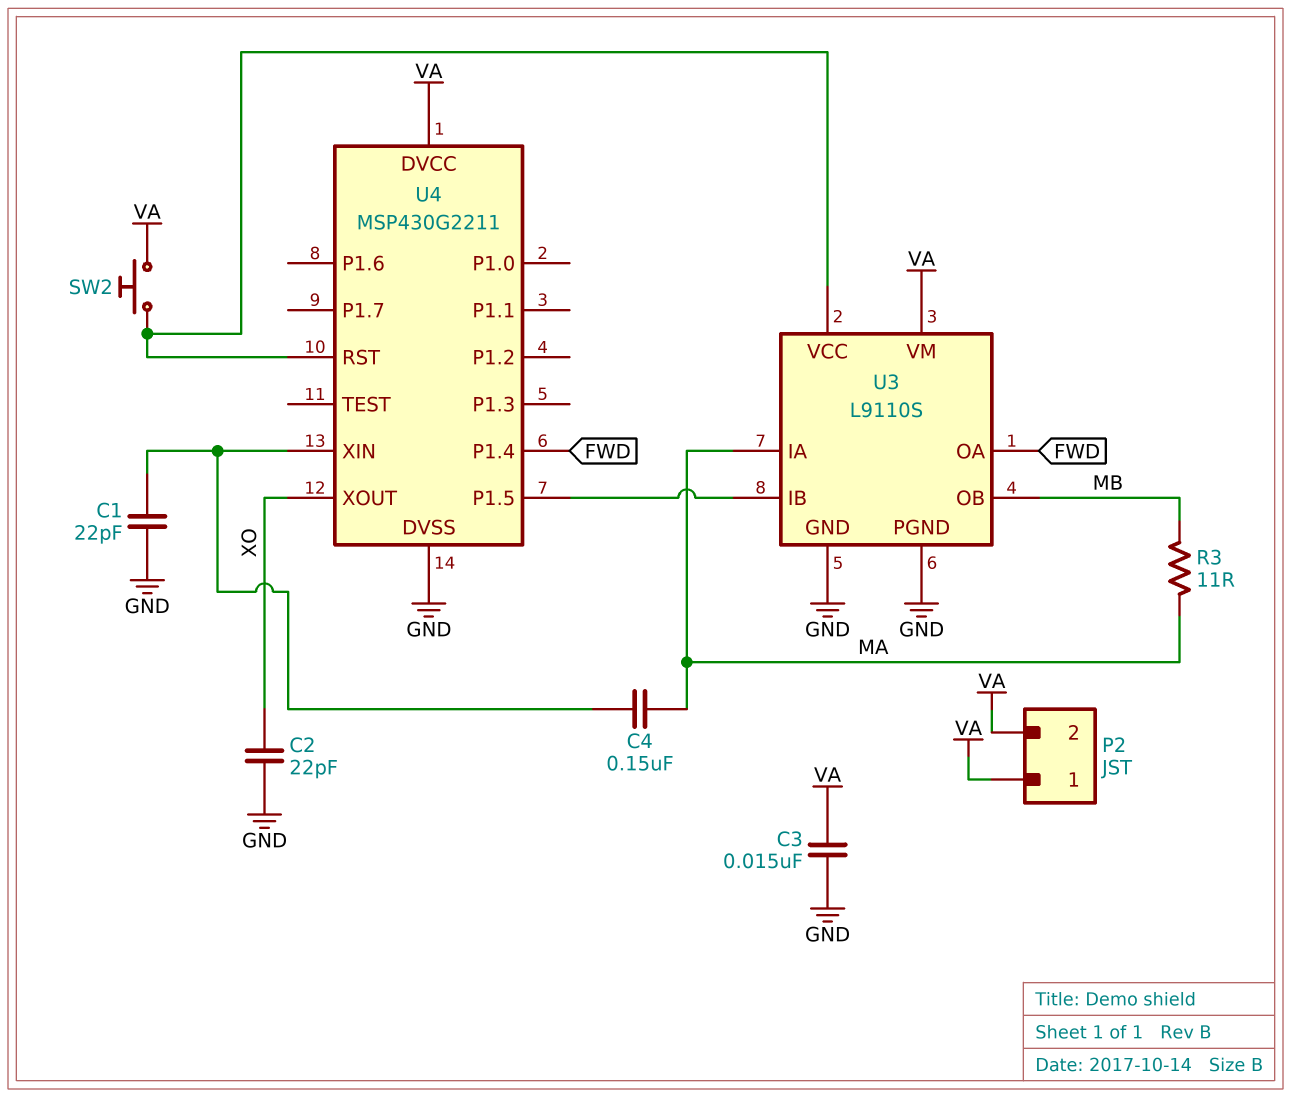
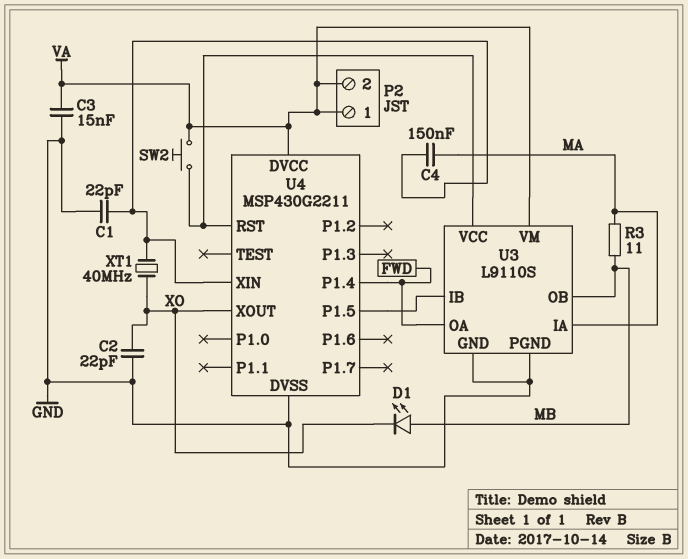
D1: none -> LED (A MB, K XO)
XT1: none -> 40MHz (U4/XIN, XO)

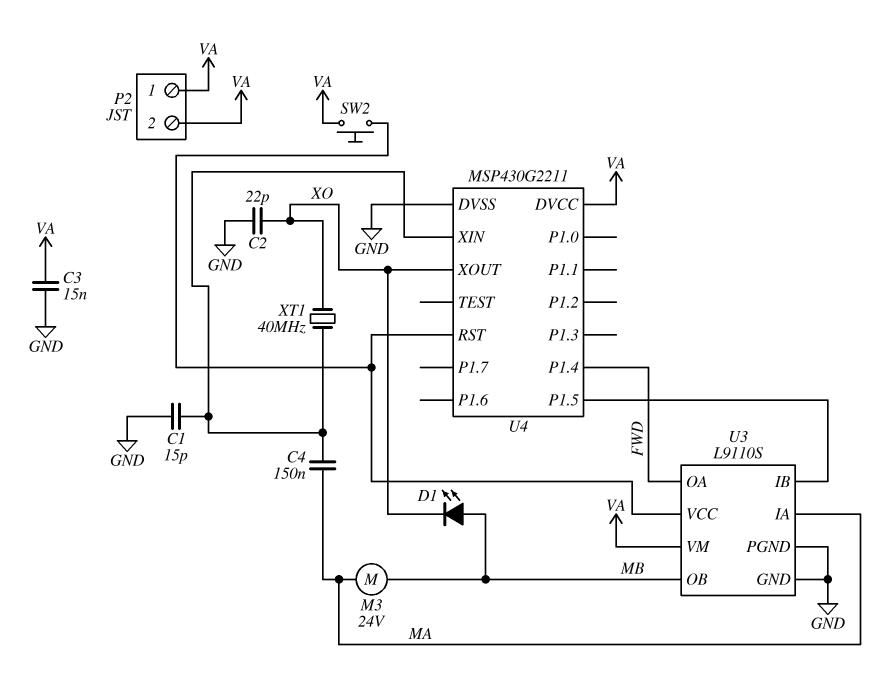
C1: 22pF (GND, U4/XIN) -> 15pF (GND, U4/XIN)
M3: none -> motor 24V (MA, MB)
R3: 11 (MA, MB) -> none

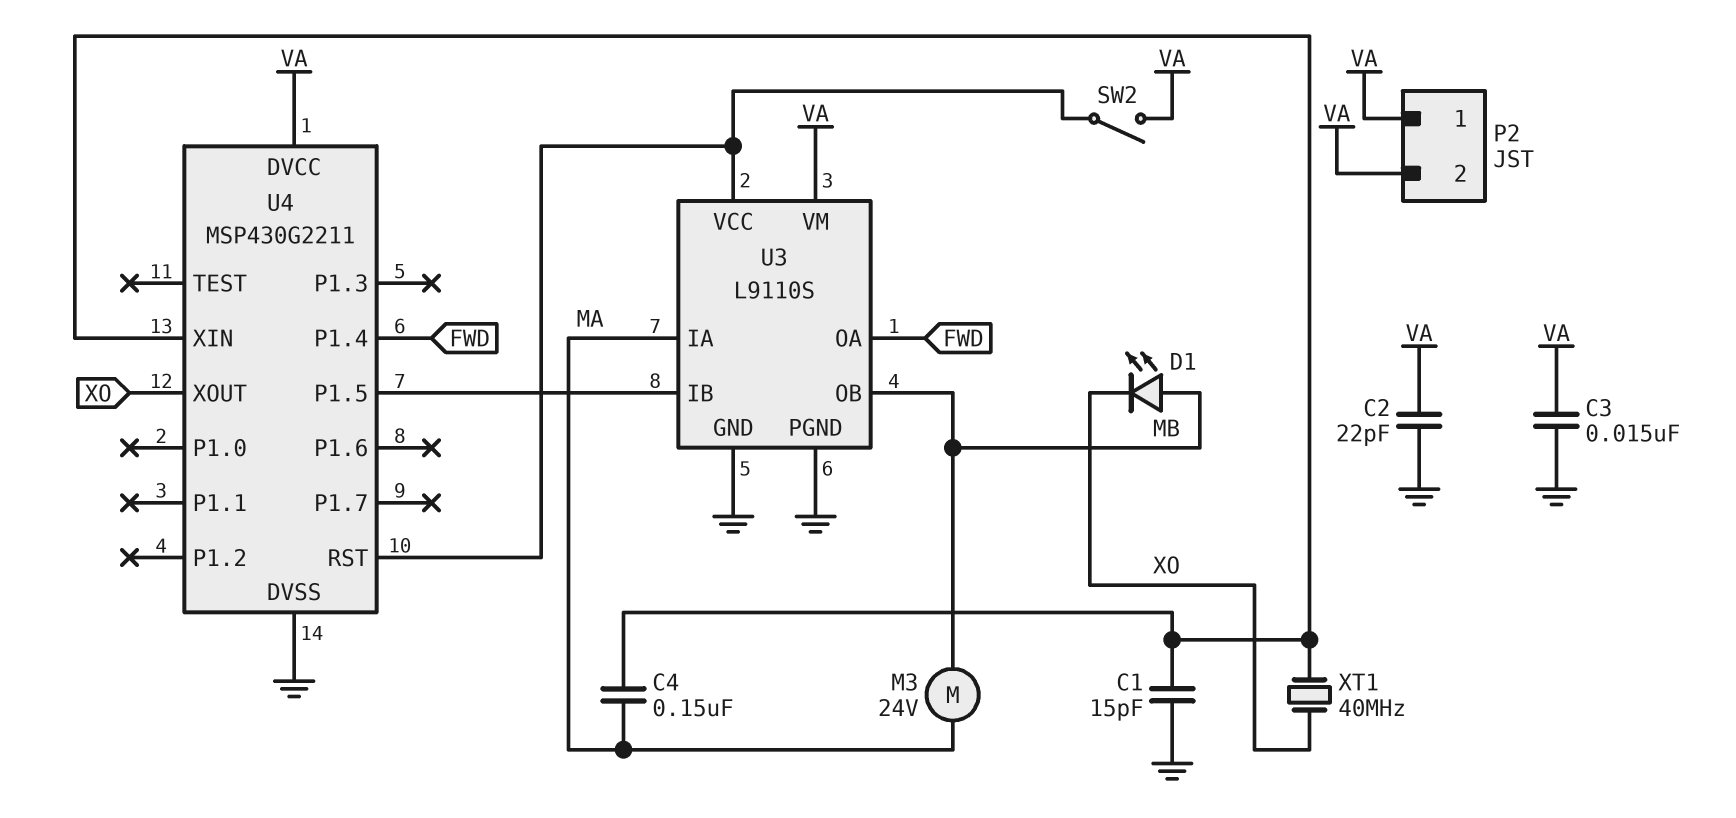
C2: 22pF (GND, XO) -> 22pF (GND, VA)
SW2: button (U3/VCC, VA) -> switch (U3/VCC, VA)

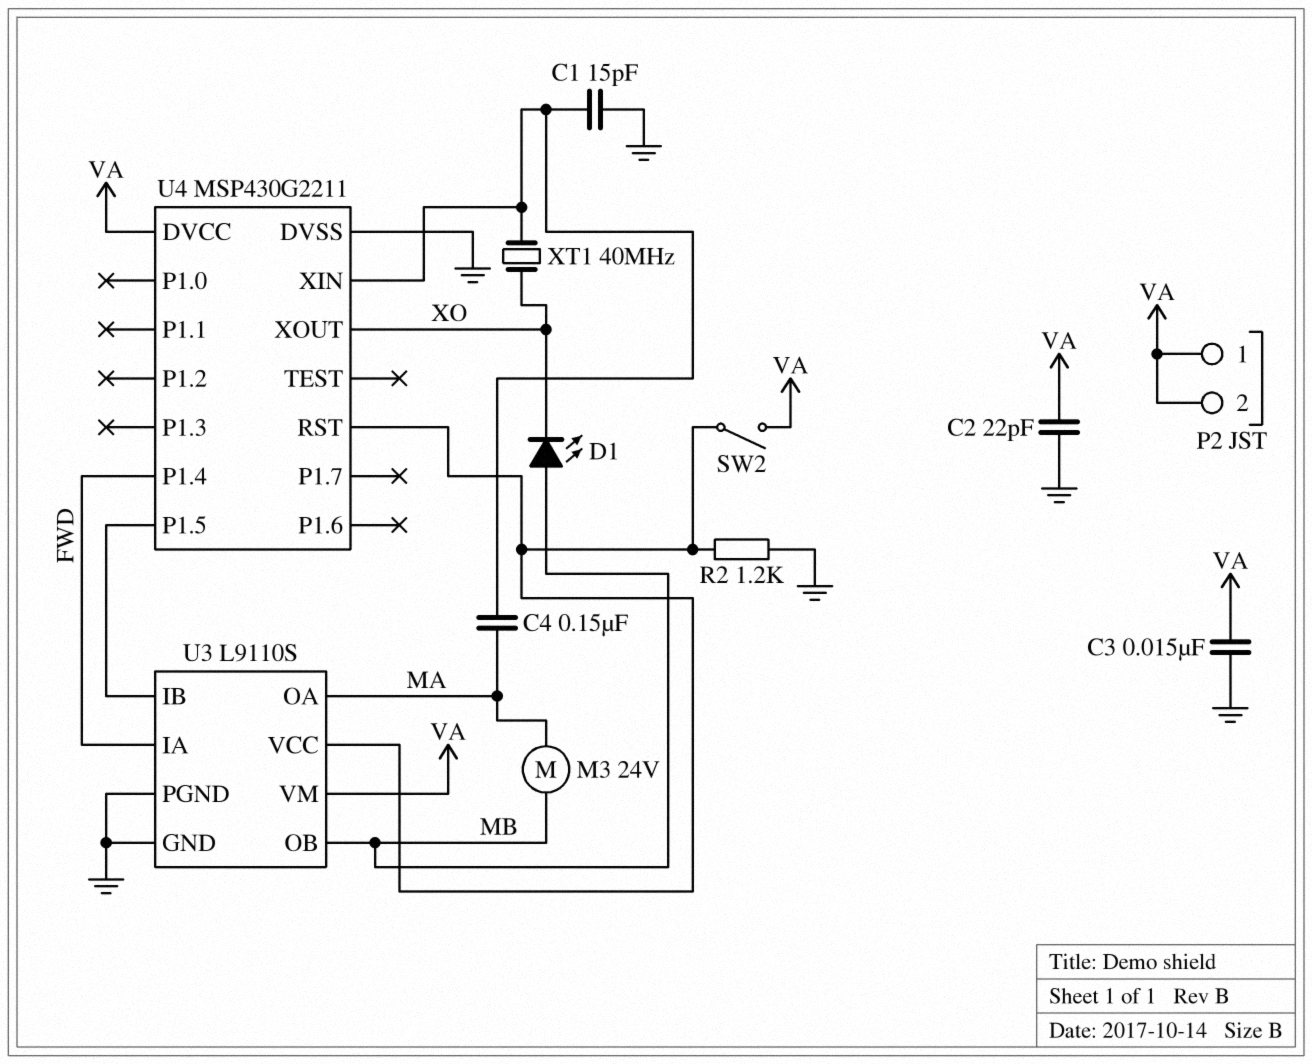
R2: none -> 1.2k (GND, U3/VCC)
U3 pin IA: MA -> FWD
U3 pin OA: FWD -> MA

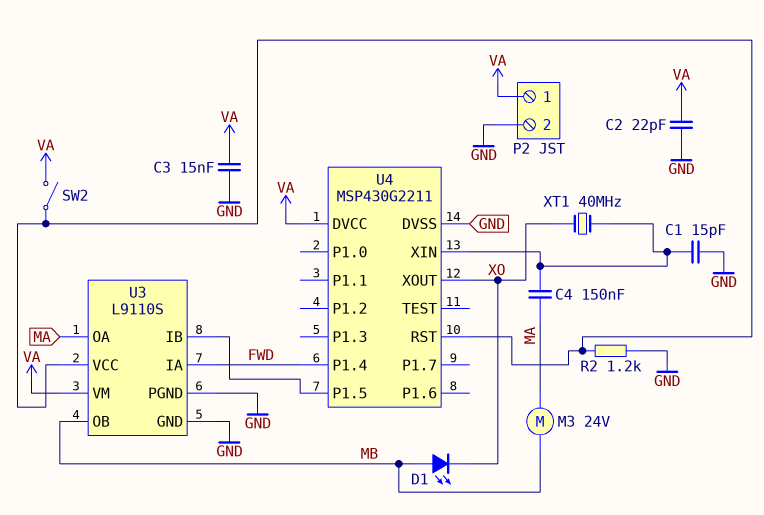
P2 pin 2: VA -> GND

